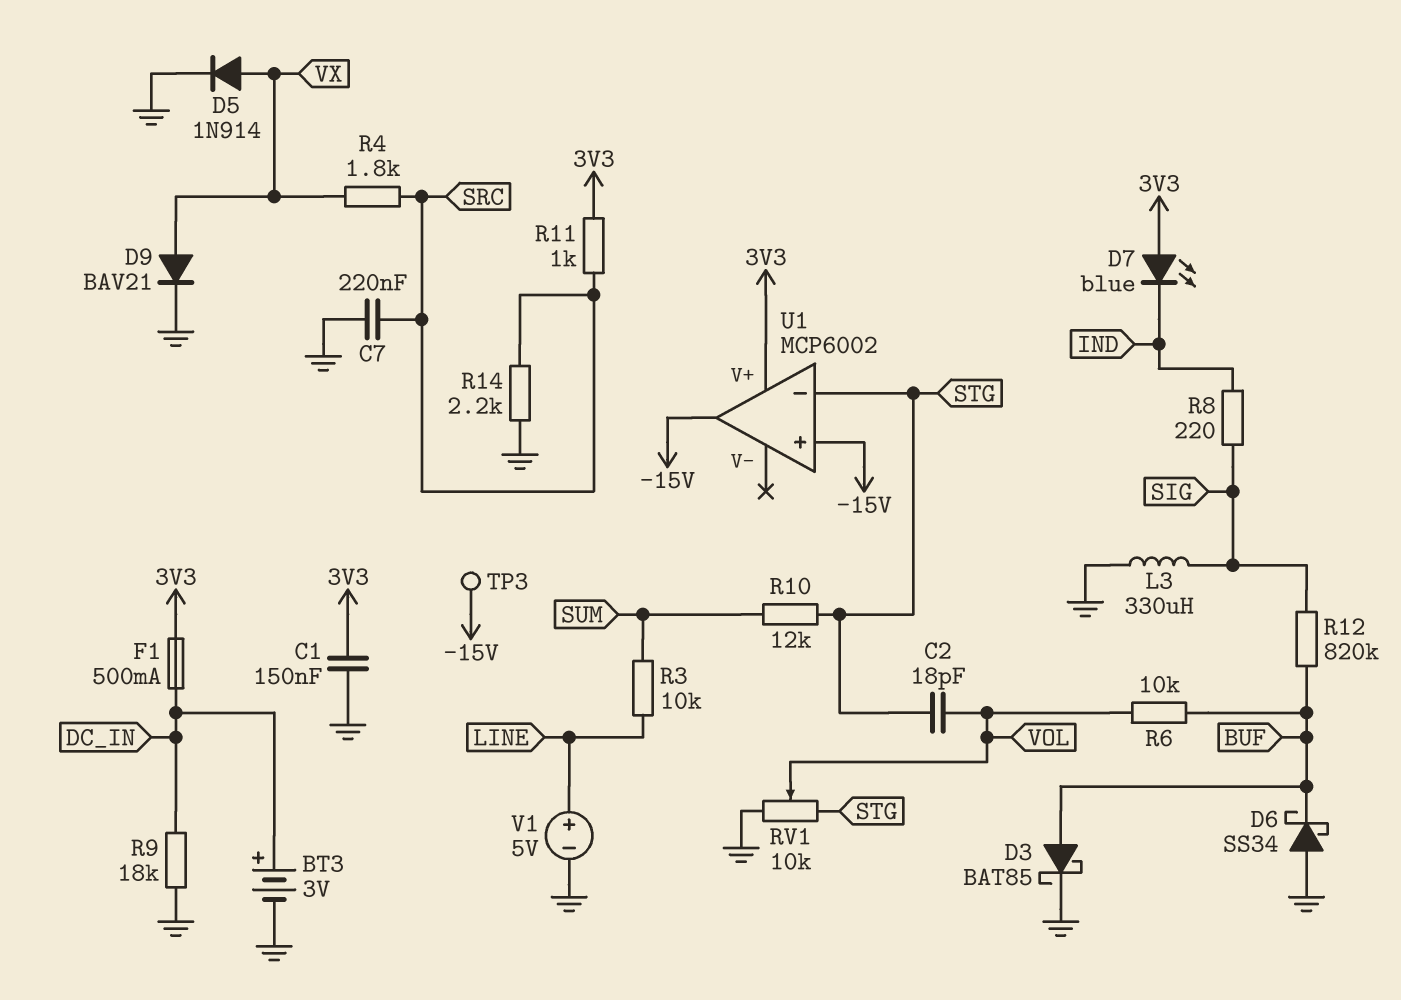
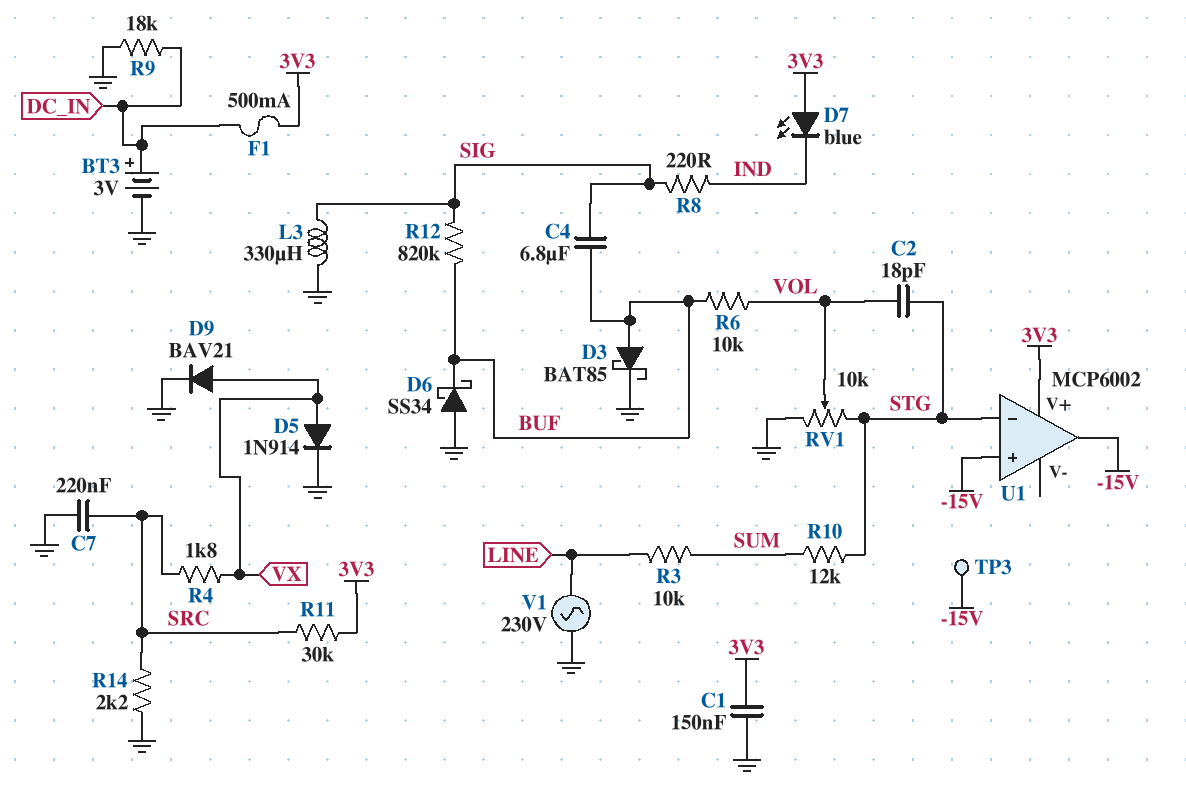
C4: none -> 6.8uF (BUF, SIG)
R11: 1k (3V3, SRC) -> 30k (3V3, SRC)
V1: 5V (plus LINE, minus GND) -> AC 230V (GND, LINE)

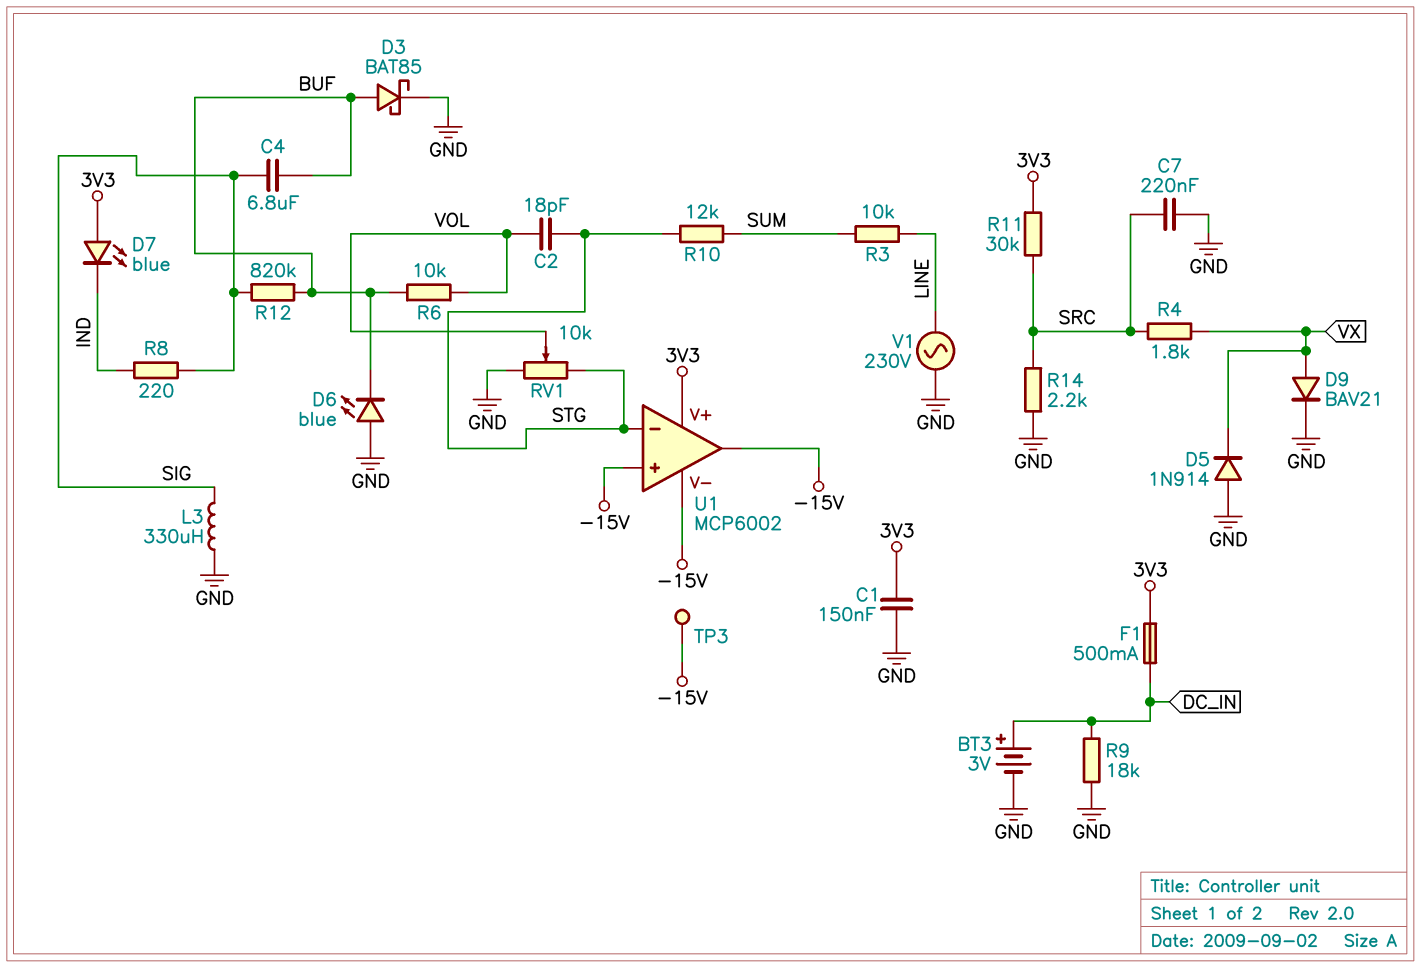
D5: diode 1N914 (A VX, K GND) -> diode 1N914 (A GND, K VX)
D6: schottky SS34 (A GND, K BUF) -> LED blue (A GND, K BUF)
U1 pin V-: none -> -15V

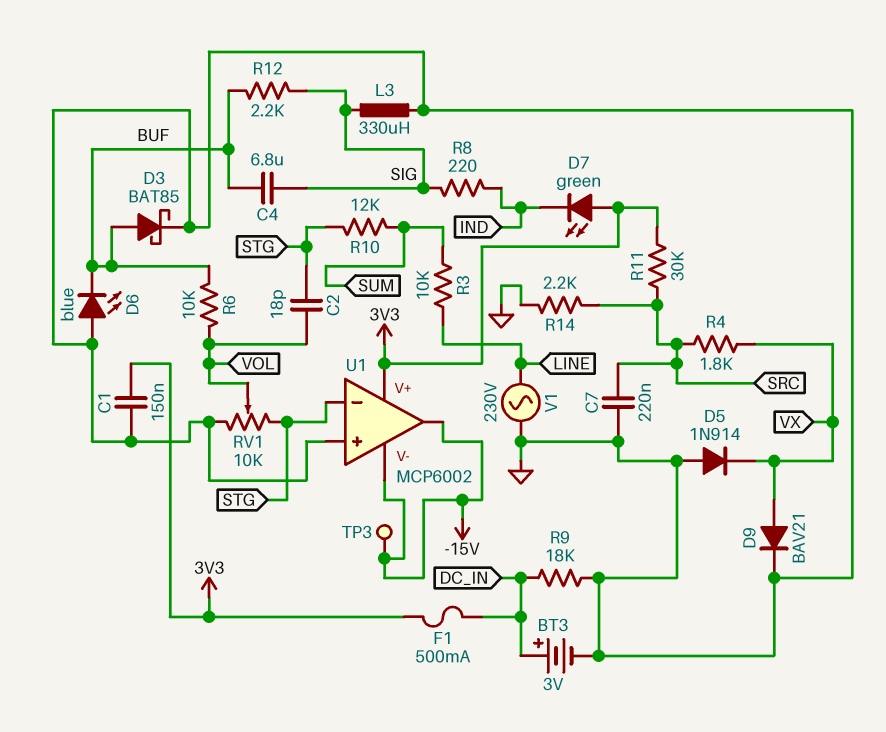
D7: LED blue (A 3V3, K IND) -> LED green (A 3V3, K IND)
R12: 820k (BUF, SIG) -> 2.2k (BUF, SIG)
U1 pin in+: -15V -> GND

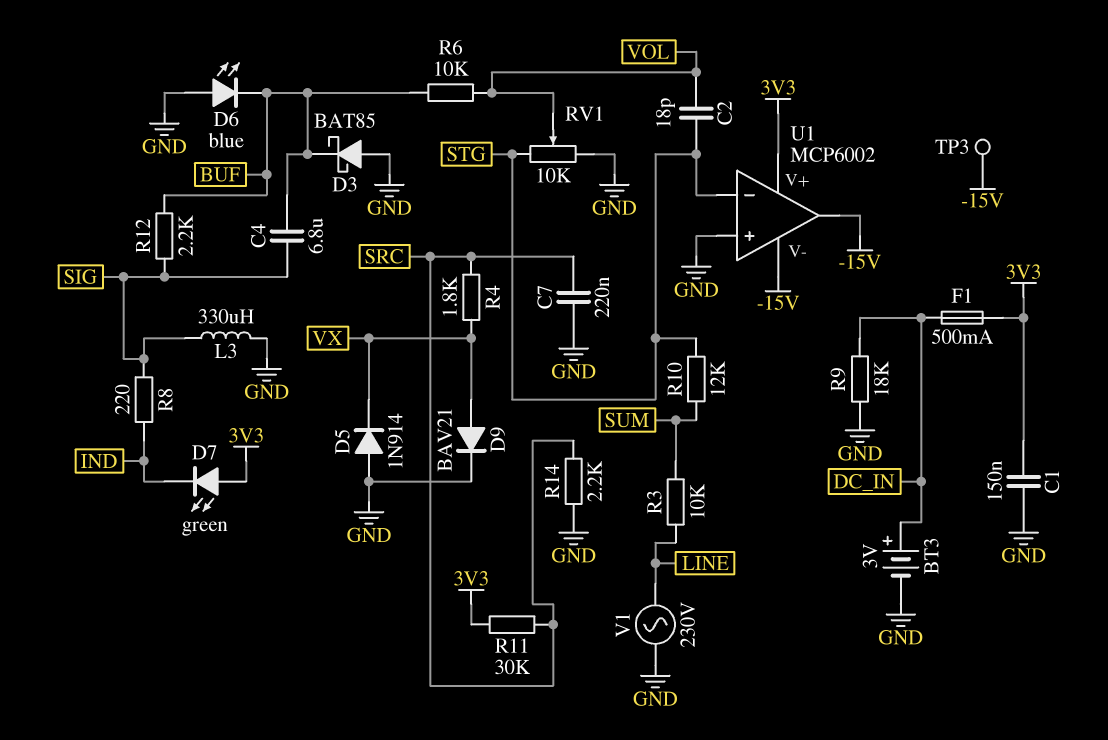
D3: schottky BAT85 (A BUF, K GND) -> schottky BAT85 (A GND, K BUF)

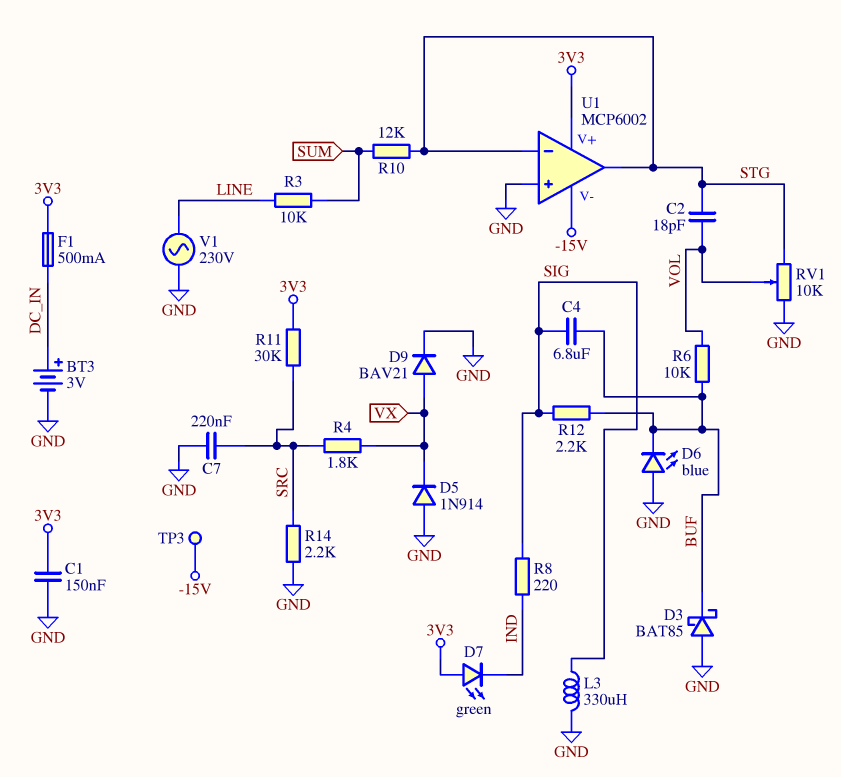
R9: 18k (DC_IN, GND) -> none
U1 pin out: -15V -> STG

